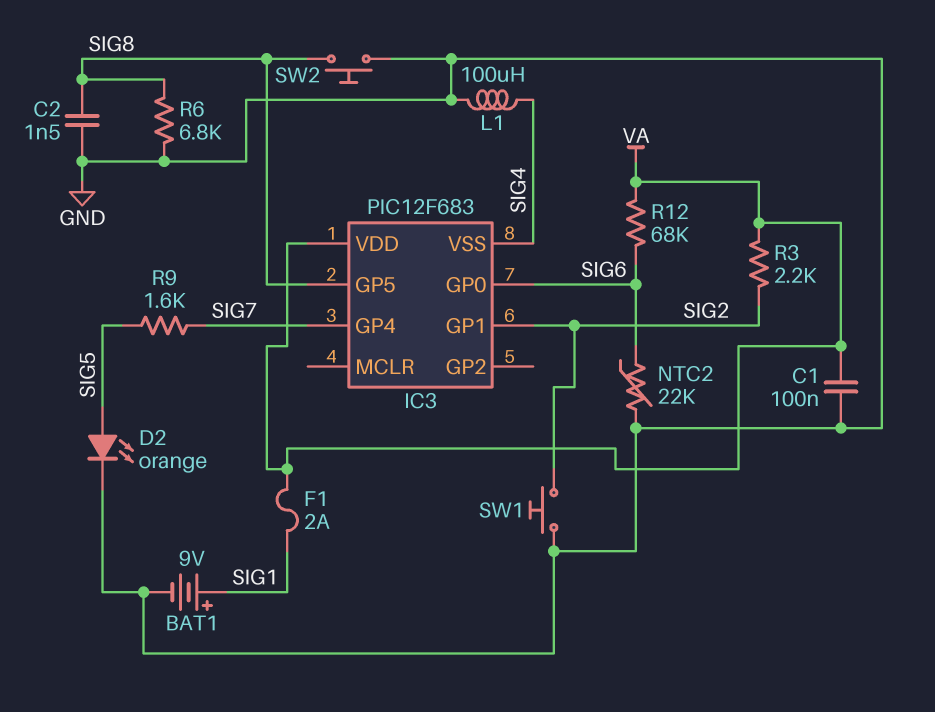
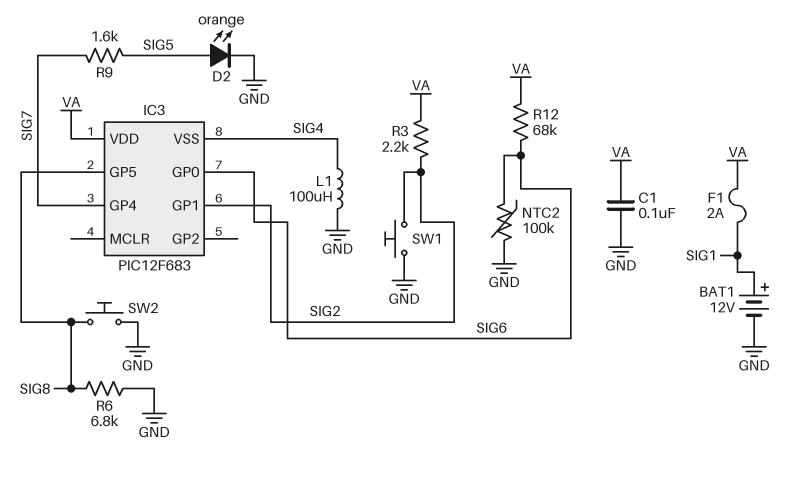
BAT1: 9V (plus SIG1, minus GND) -> 12V (plus SIG1, minus GND)
C2: 1.5nF (GND, SIG8) -> none
NTC2: 22k (GND, SIG6) -> 100k (GND, SIG6)

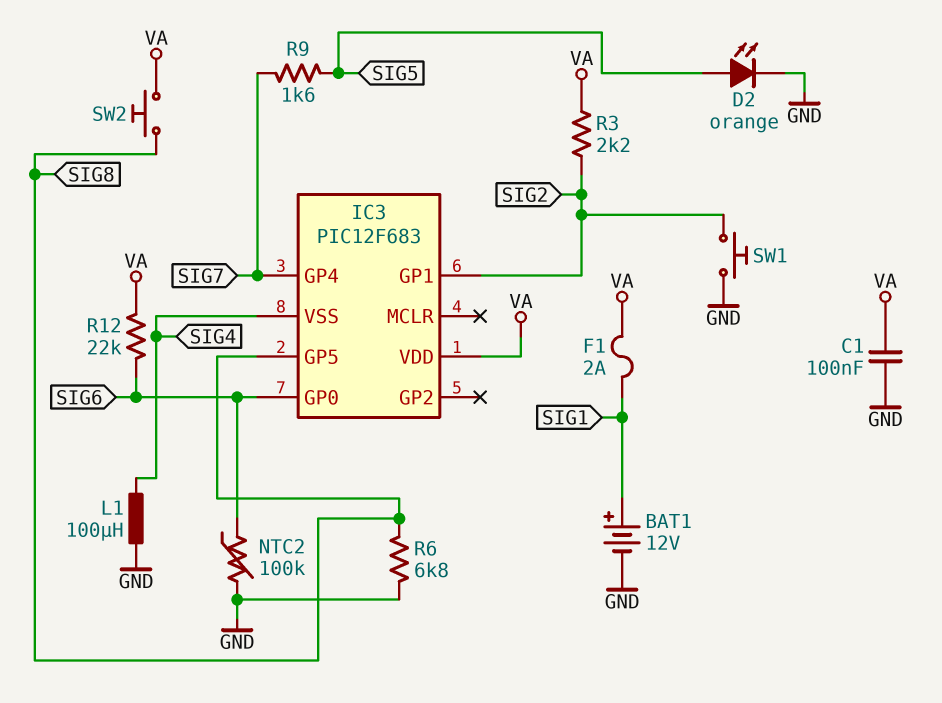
R12: 68k (SIG6, VA) -> 22k (SIG6, VA)
SW2: button (GND, SIG8) -> button (SIG8, VA)

